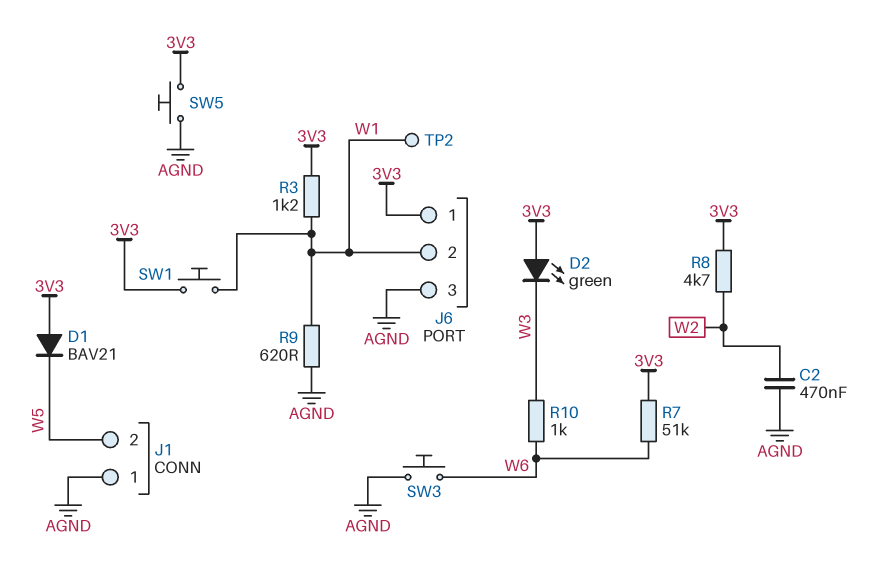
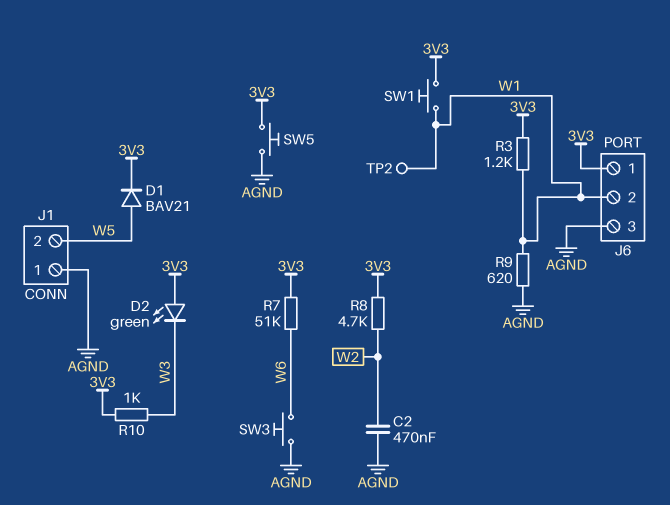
D1: diode BAV21 (A 3V3, K W5) -> diode BAV21 (A W5, K 3V3)
R10: 1k (W3, W6) -> 1k (3V3, W3)

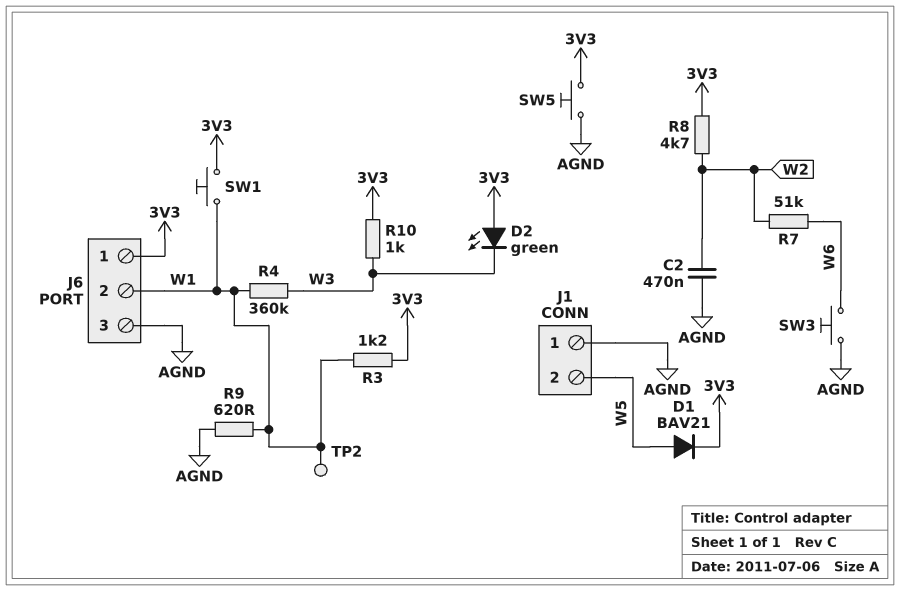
R4: none -> 360k (W1, W3)
R7: 51k (3V3, W6) -> 51k (W2, W6)

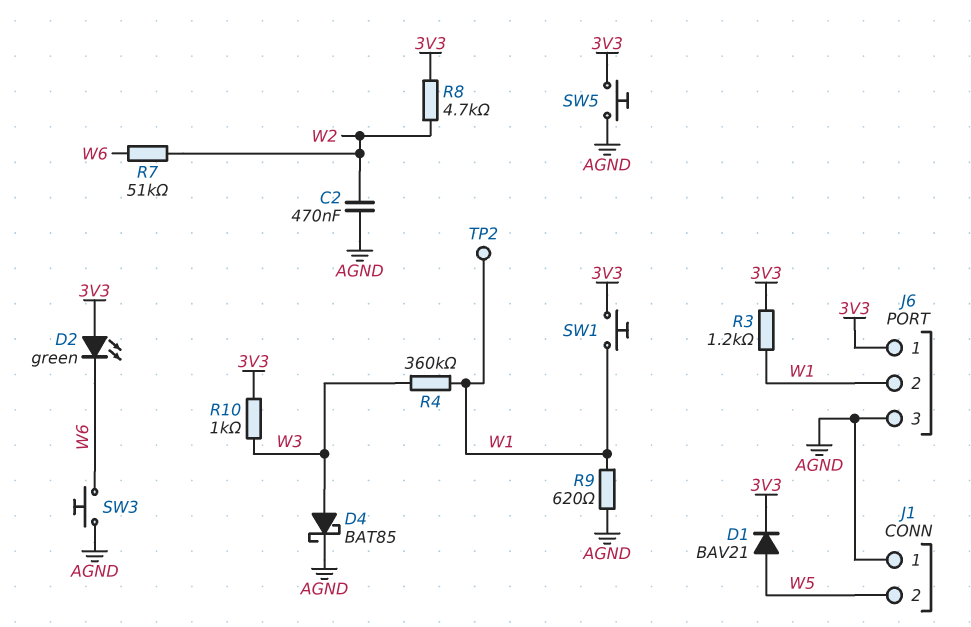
D2: LED green (A 3V3, K W3) -> LED green (A 3V3, K W6)
D4: none -> schottky BAT85 (A W3, K AGND)

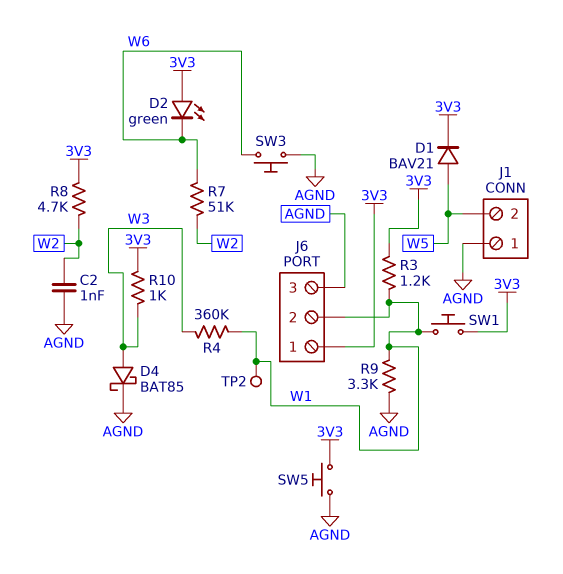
C2: 470nF (AGND, W2) -> 1nF (AGND, W2)
R9: 620 (AGND, W1) -> 3.3k (AGND, W1)

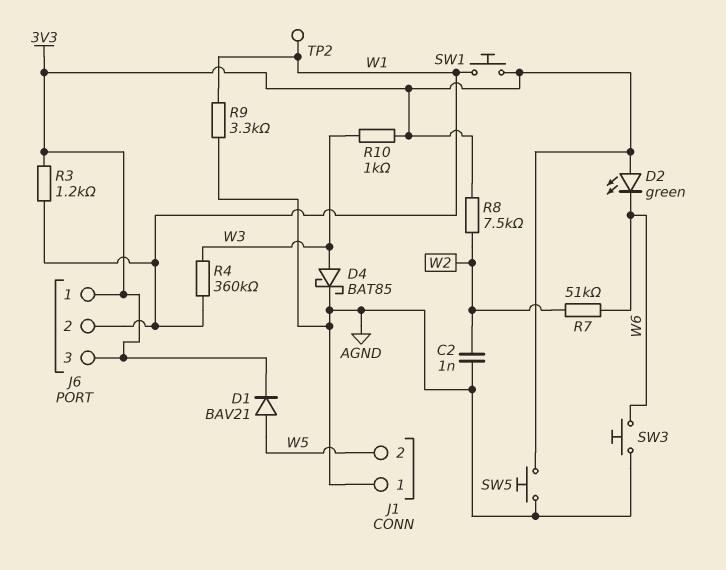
J6 pin 3: AGND -> 3V3
R8: 4.7k (3V3, W2) -> 7.5k (3V3, W2)

